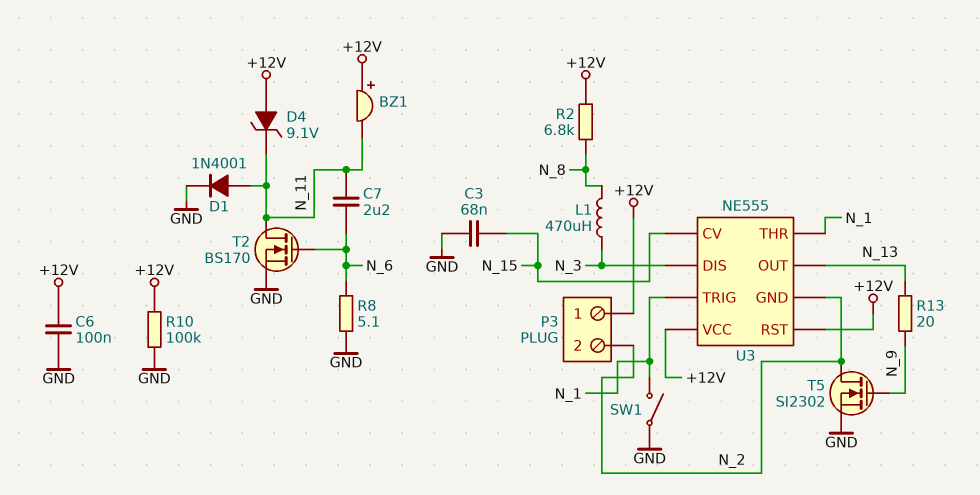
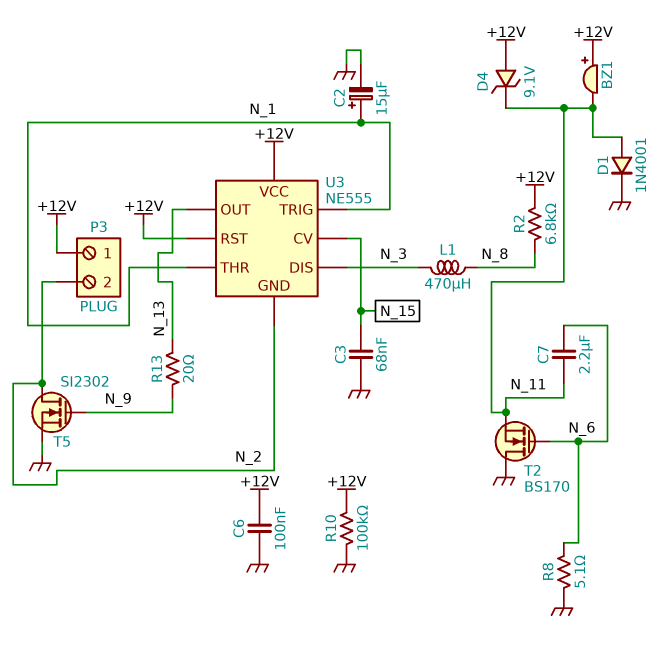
C2: none -> 15uF (plus N_1, minus GND)
SW1: switch (GND, N_1) -> none
T2: NMOS BS170 (G N_6, D N_11, S GND) -> NMOS BS170 (G N_6, D GND, S N_11)

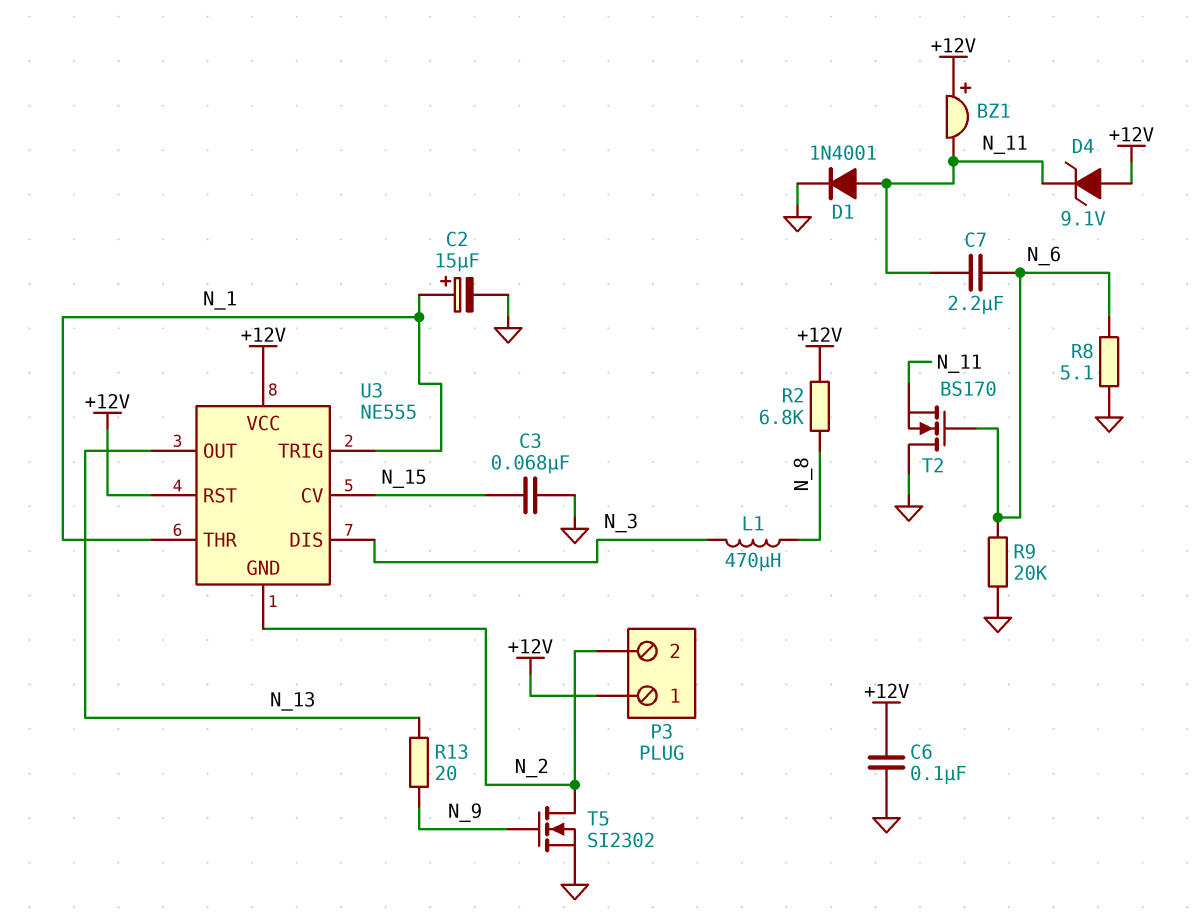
R9: none -> 20k (GND, N_6)
R10: 100k (+12V, GND) -> none

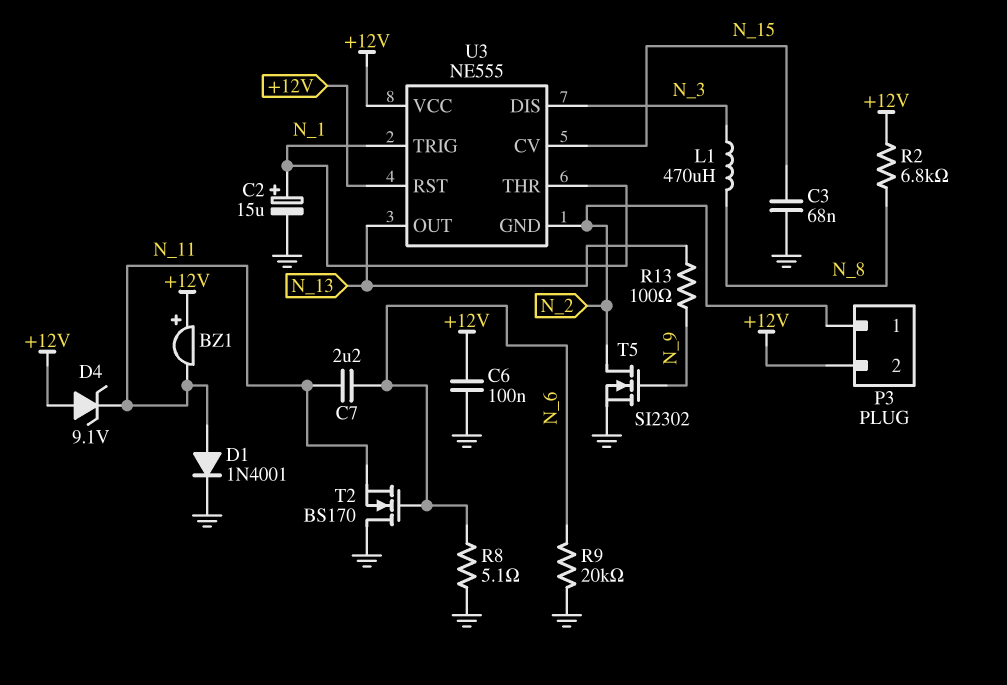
P3 pin 1: +12V -> N_2
P3 pin 2: N_2 -> +12V
R13: 20 (N_9, N_13) -> 100 (N_9, N_13)

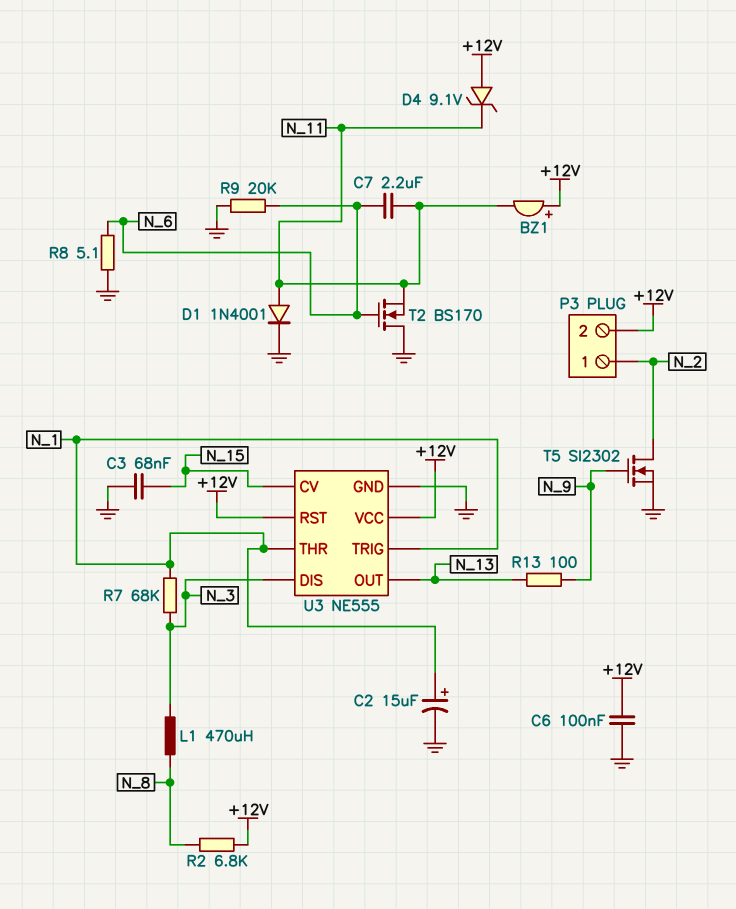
R7: none -> 68k (N_1, N_3)
U3 pin GND: N_2 -> GND

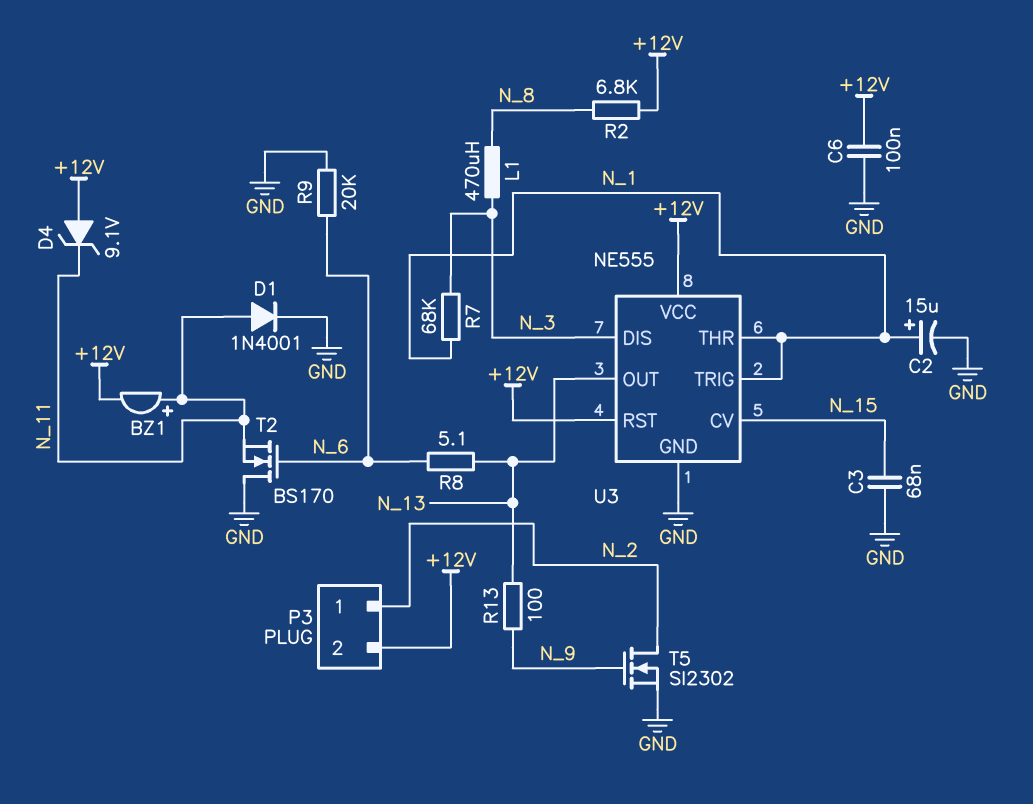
BZ1: buzzer (plus +12V, minus N_11) -> buzzer (plus N_11, minus +12V)
C7: 2.2uF (N_6, N_11) -> none
R8: 5.1 (GND, N_6) -> 5.1 (N_6, N_13)

